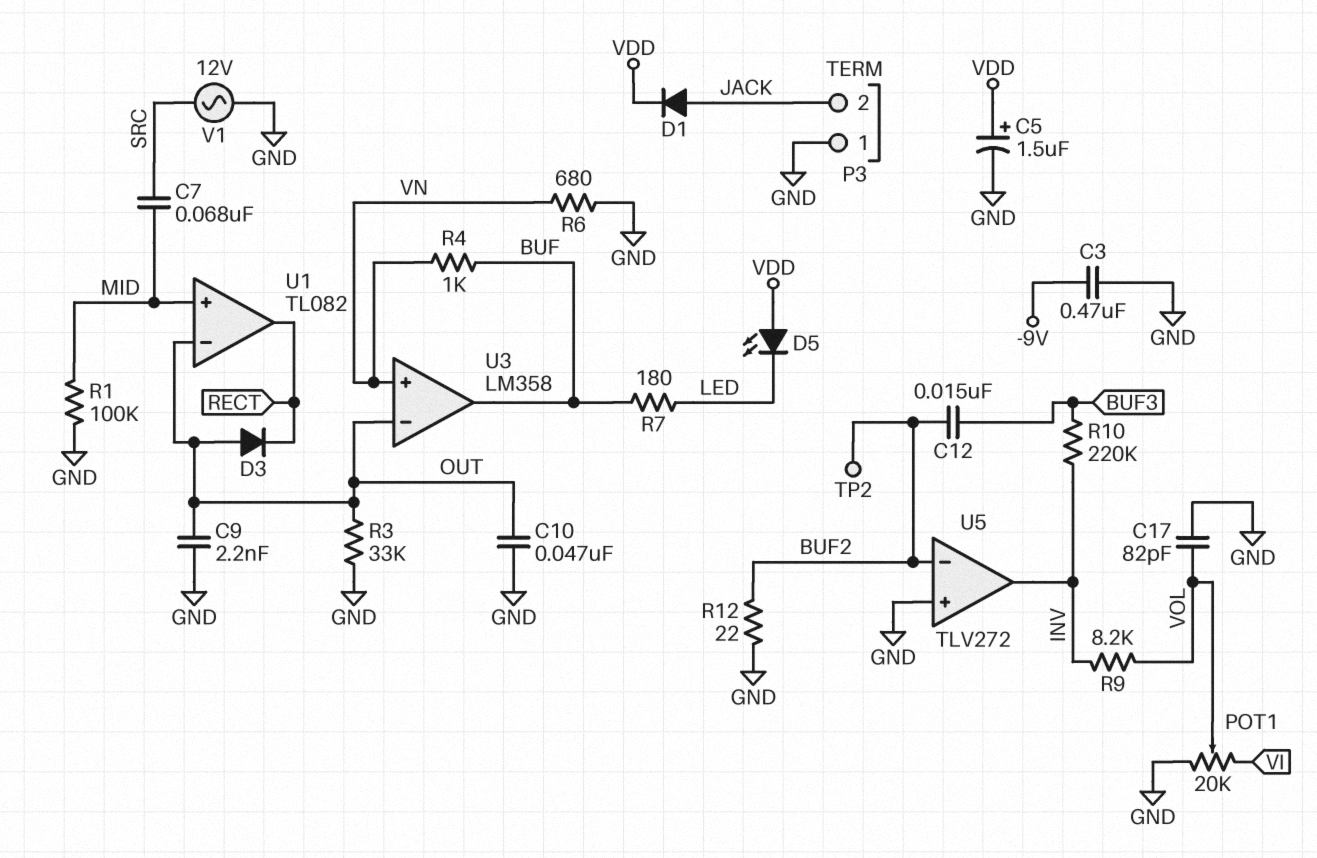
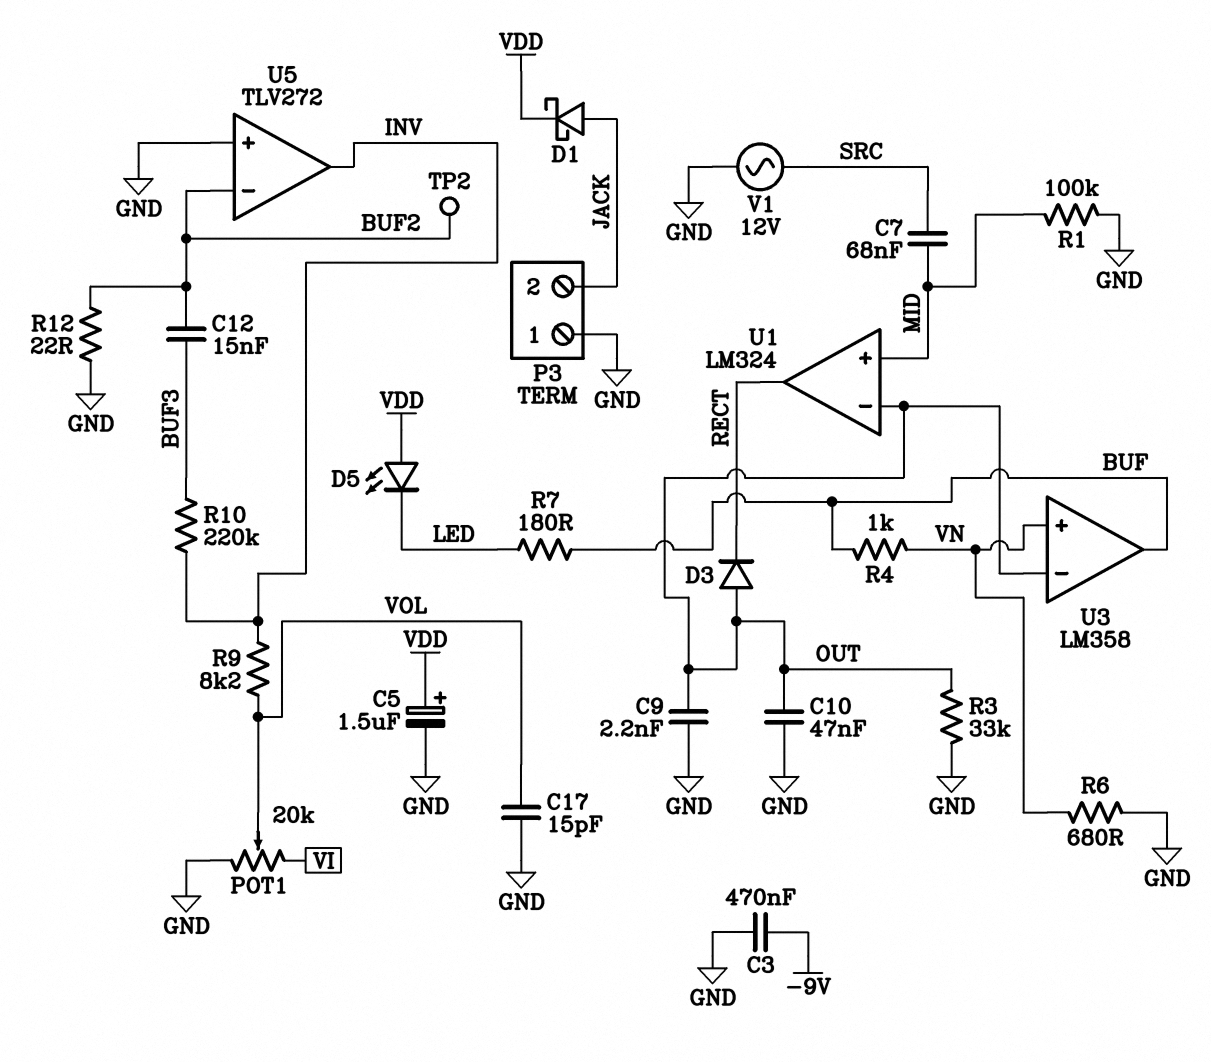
C17: 82pF (GND, VOL) -> 15pF (GND, VOL)
D1: diode (A JACK, K VDD) -> schottky (A JACK, K VDD)
U1: TL082 -> LM324

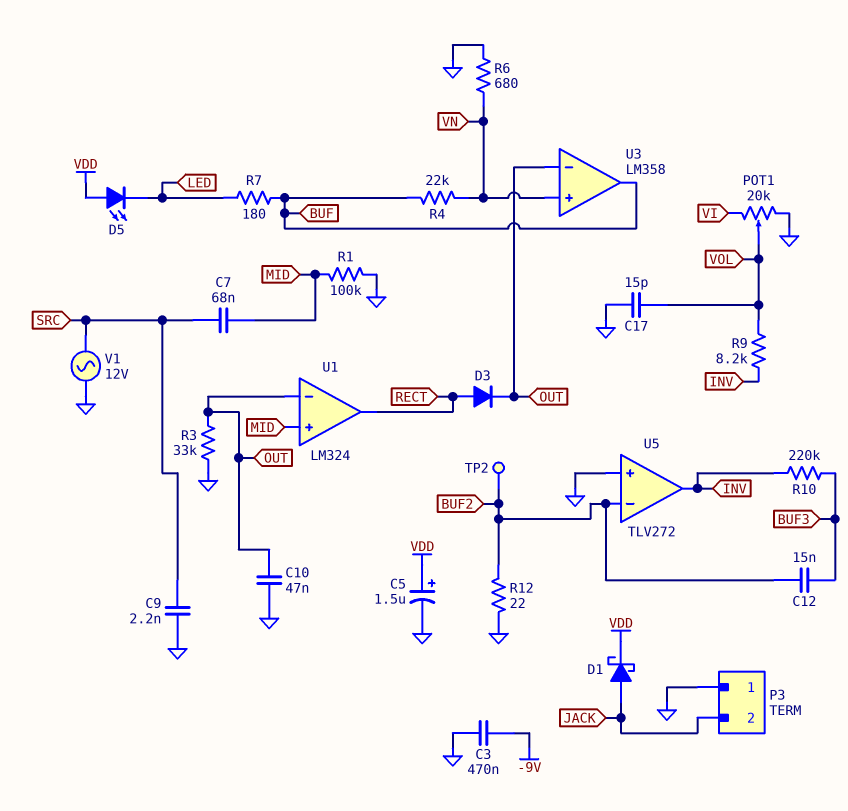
C9: 2.2nF (GND, OUT) -> 2.2nF (GND, SRC)
D3: diode (A OUT, K RECT) -> diode (A RECT, K OUT)
R4: 1k (BUF, VN) -> 22k (BUF, VN)

